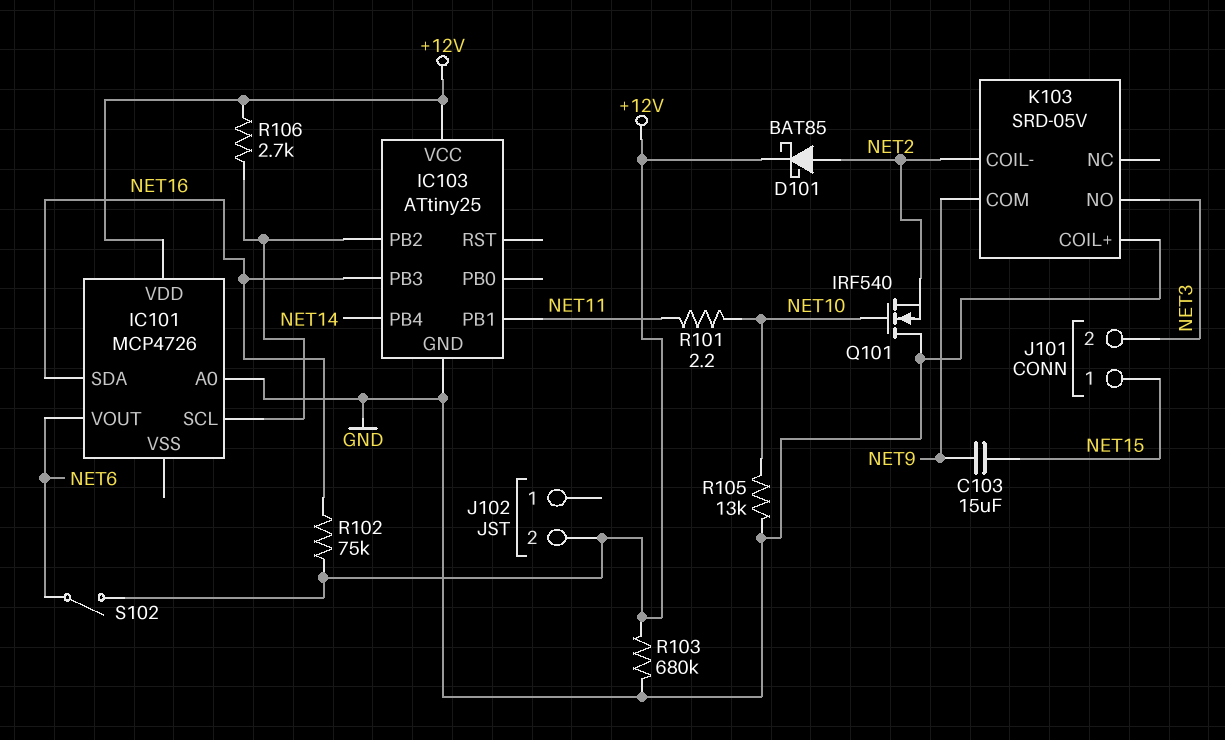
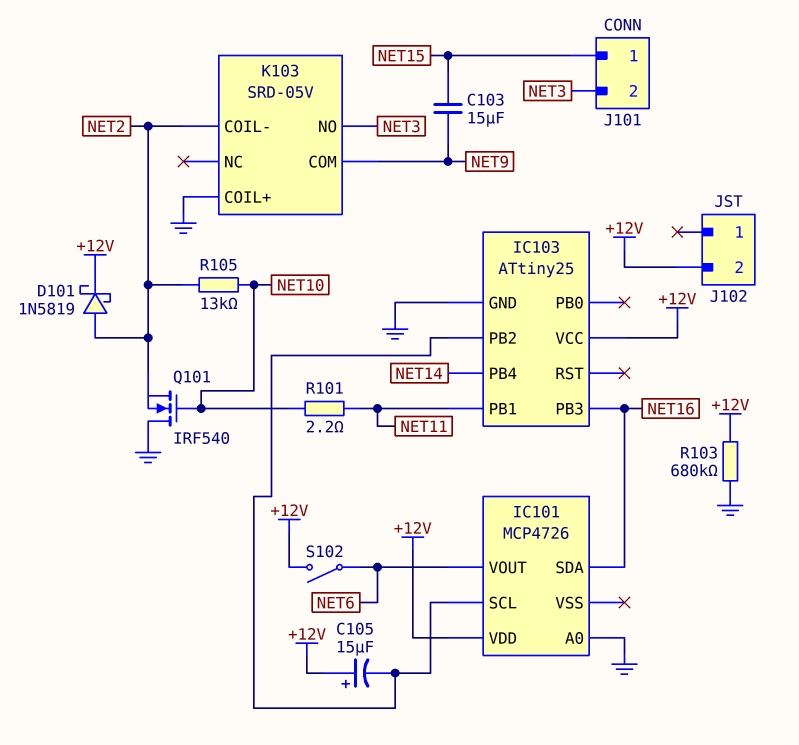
C105: none -> 15uF (plus +12V, minus IC101/SCL)
D101: schottky BAT85 (A NET2, K +12V) -> schottky 1N5819 (A NET2, K +12V)
R102: 75k (+12V, NET16) -> none
R105: 13k (GND, NET10) -> 13k (NET2, NET10)
R106: 2.7k (+12V, IC101/SCL) -> none

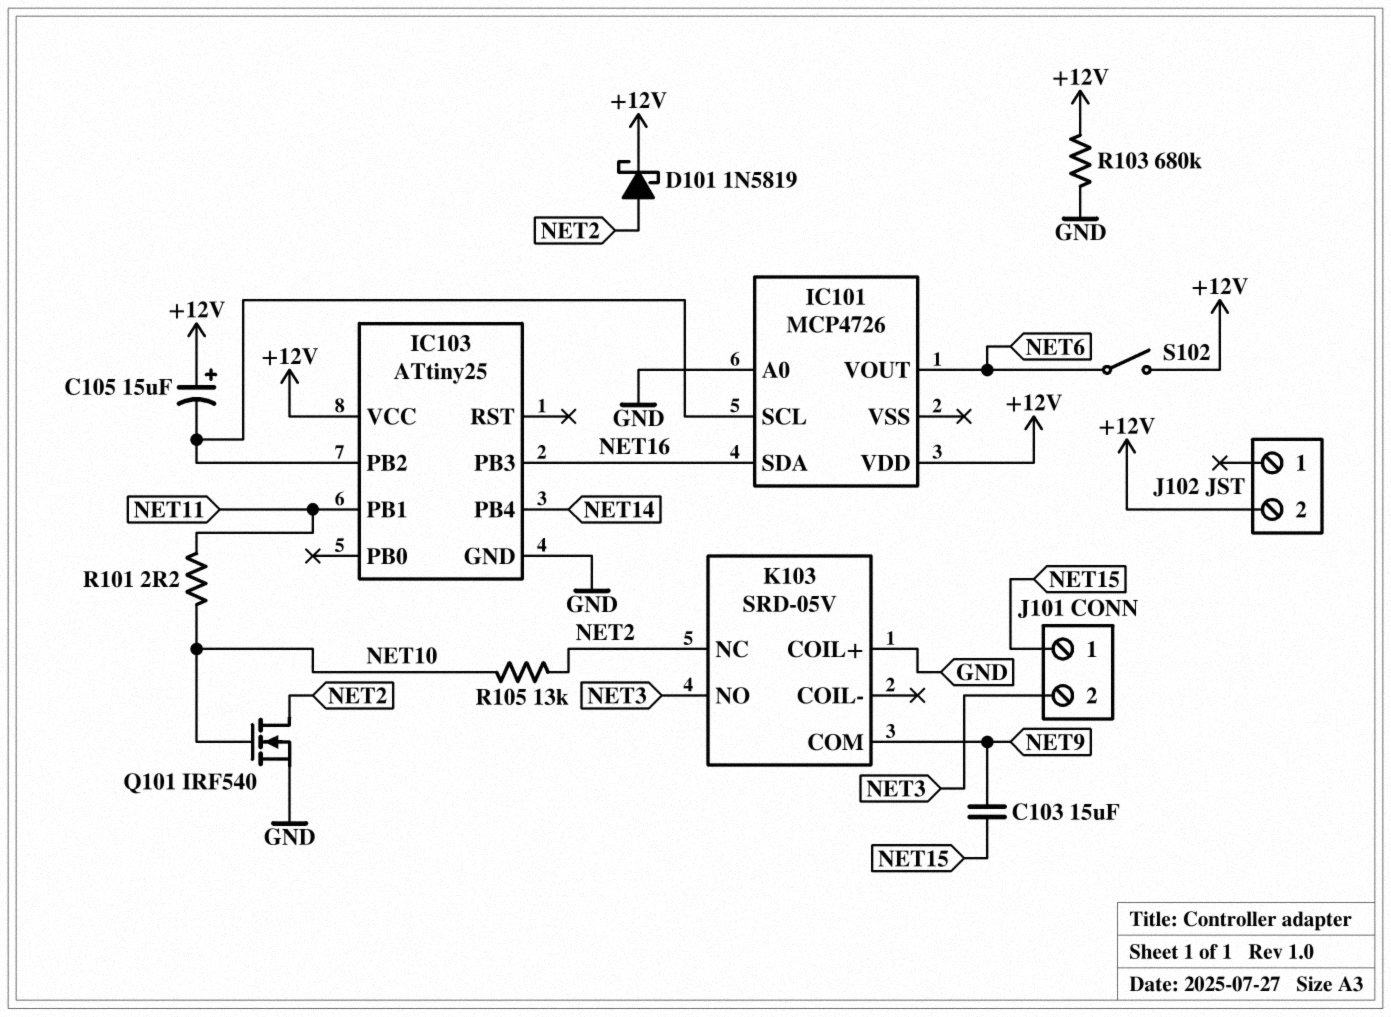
K103 pin COIL-: NET2 -> none
K103 pin NC: none -> NET2
Q101: NMOS IRF540 (G NET10, D GND, S NET2) -> NMOS IRF540 (G NET10, D NET2, S GND)

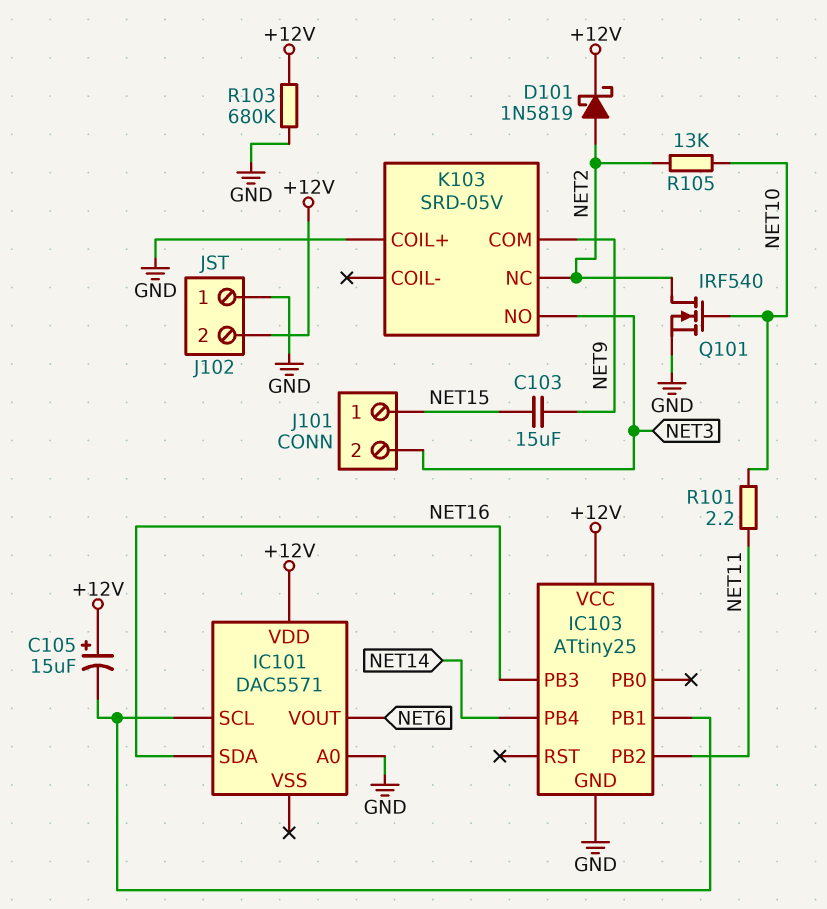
IC101: MCP4726 -> DAC5571
IC103 pin PB1: NET11 -> IC101/SCL
IC103 pin PB2: IC101/SCL -> NET11
J102 pin 1: none -> GND
S102: switch (+12V, NET6) -> none

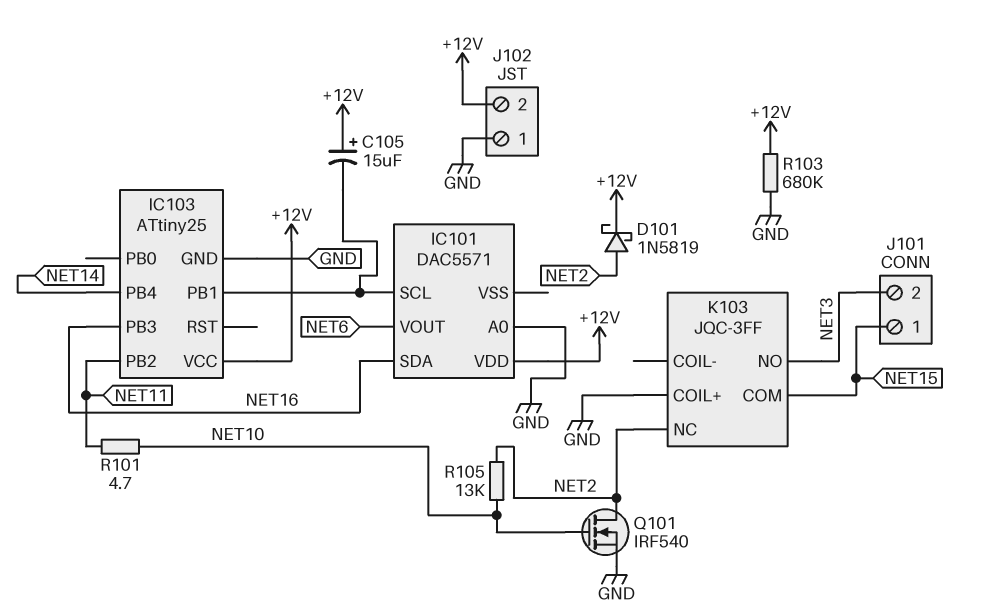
C103: 15uF (NET9, NET15) -> none
K103: SRD-05V -> JQC-3FF
K103 pin COM: NET9 -> NET15
R101: 2.2 (NET10, NET11) -> 4.7 (NET10, NET11)

